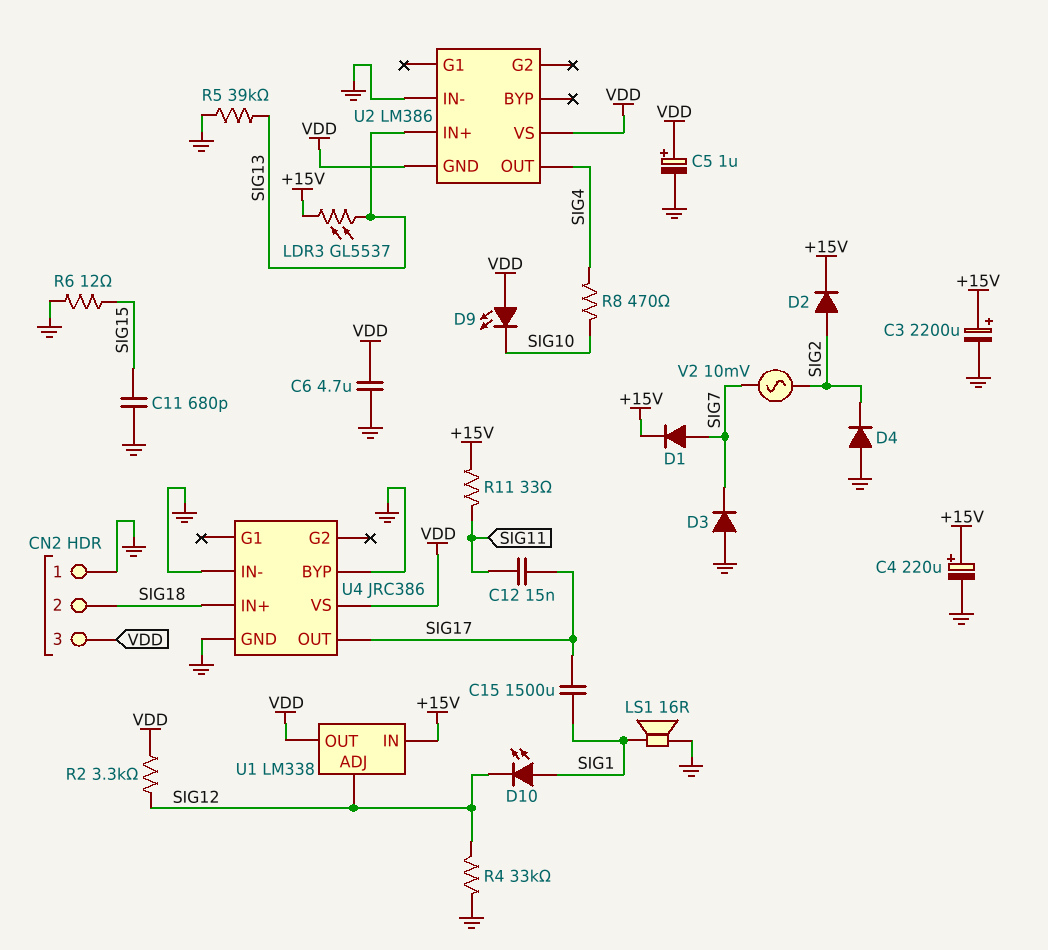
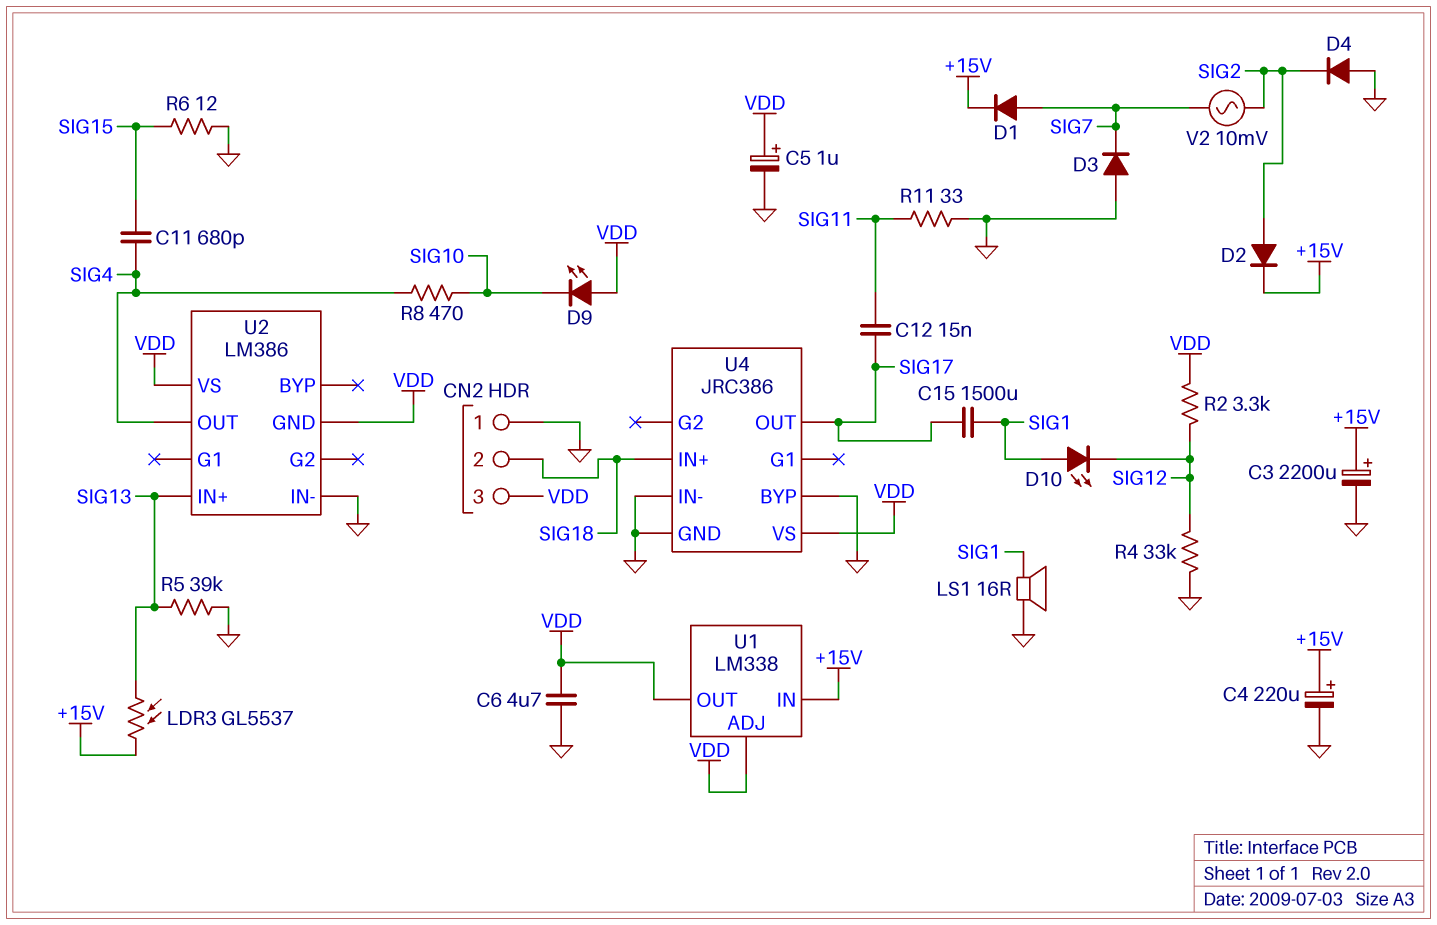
C11: 680pF (GND, SIG15) -> 680pF (SIG4, SIG15)
R11: 33 (+15V, SIG11) -> 33 (GND, SIG11)
U1 pin ADJ: SIG12 -> VDD

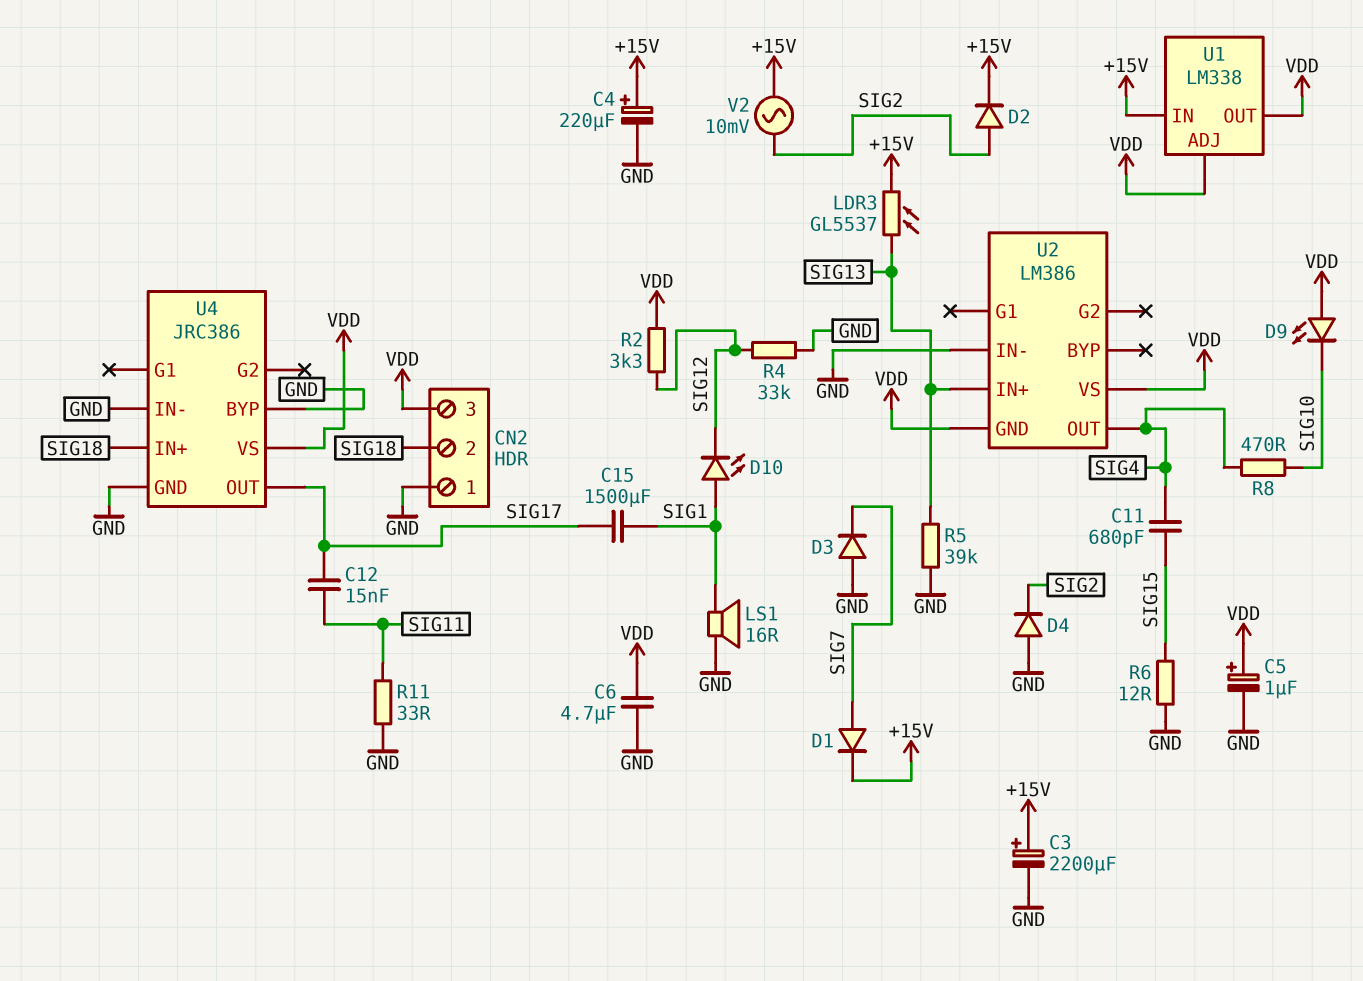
V2: AC 10mV (SIG2, SIG7) -> AC 10mV (+15V, SIG2)

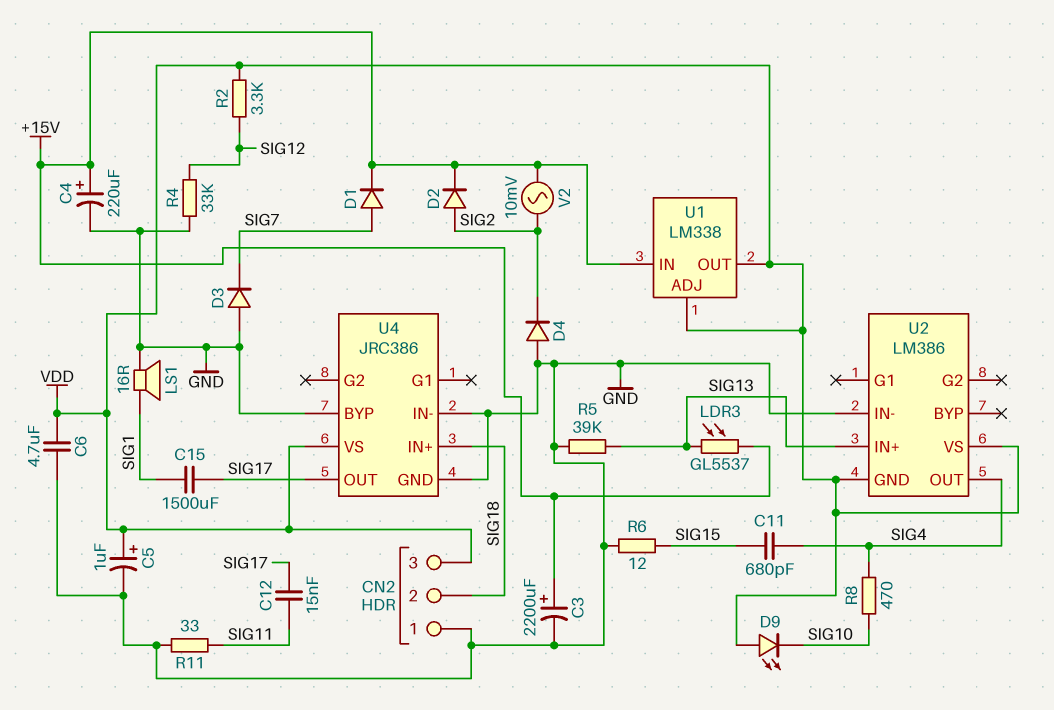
D10: LED (A SIG1, K SIG12) -> none

